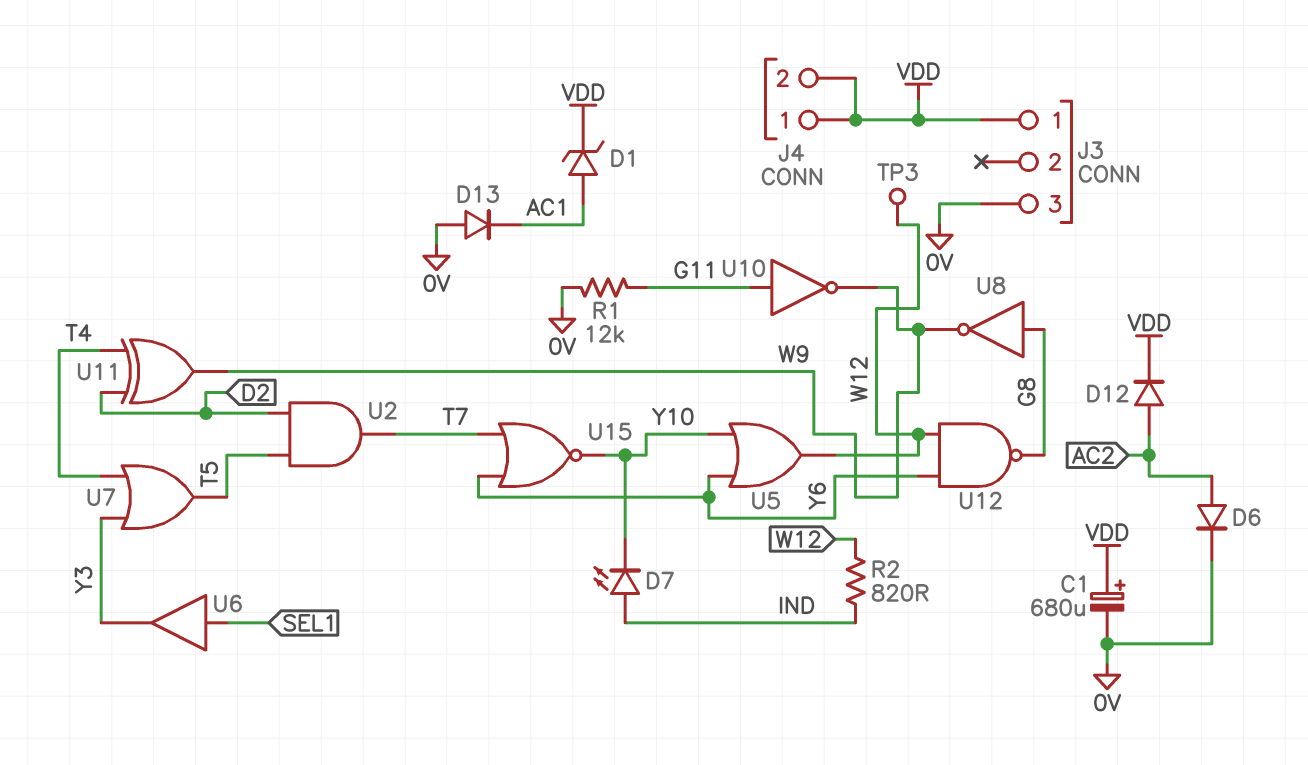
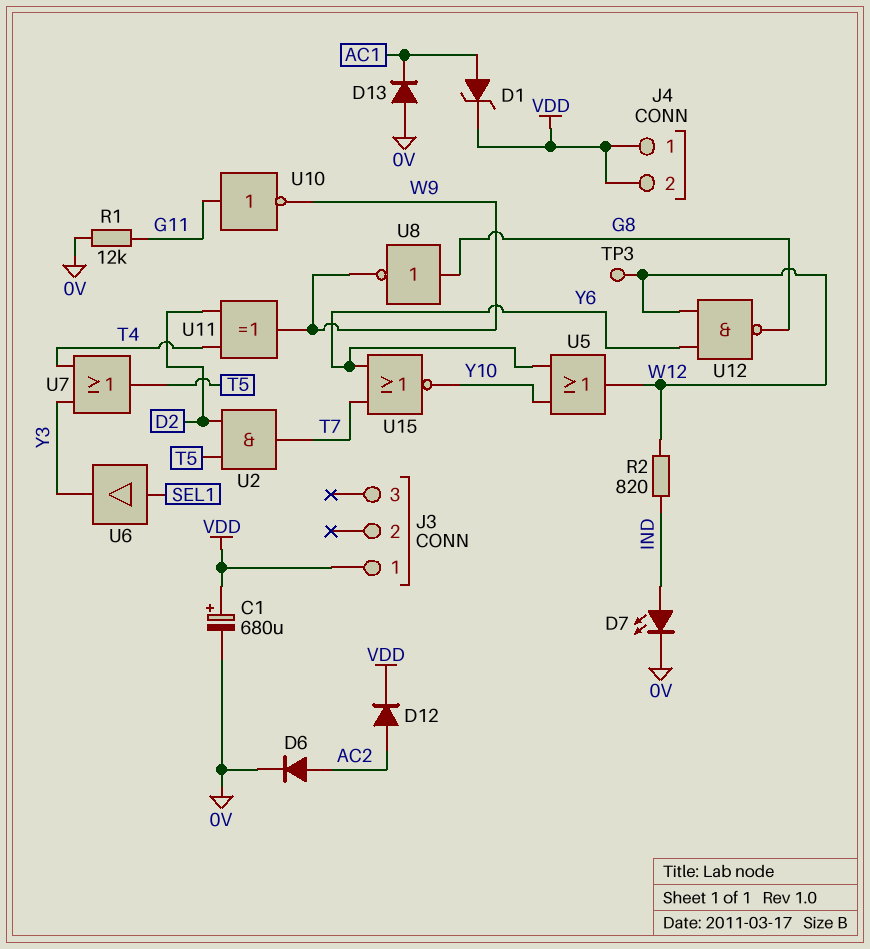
D7: LED (A IND, K Y10) -> LED (A IND, K 0V)
J3 pin 3: 0V -> none

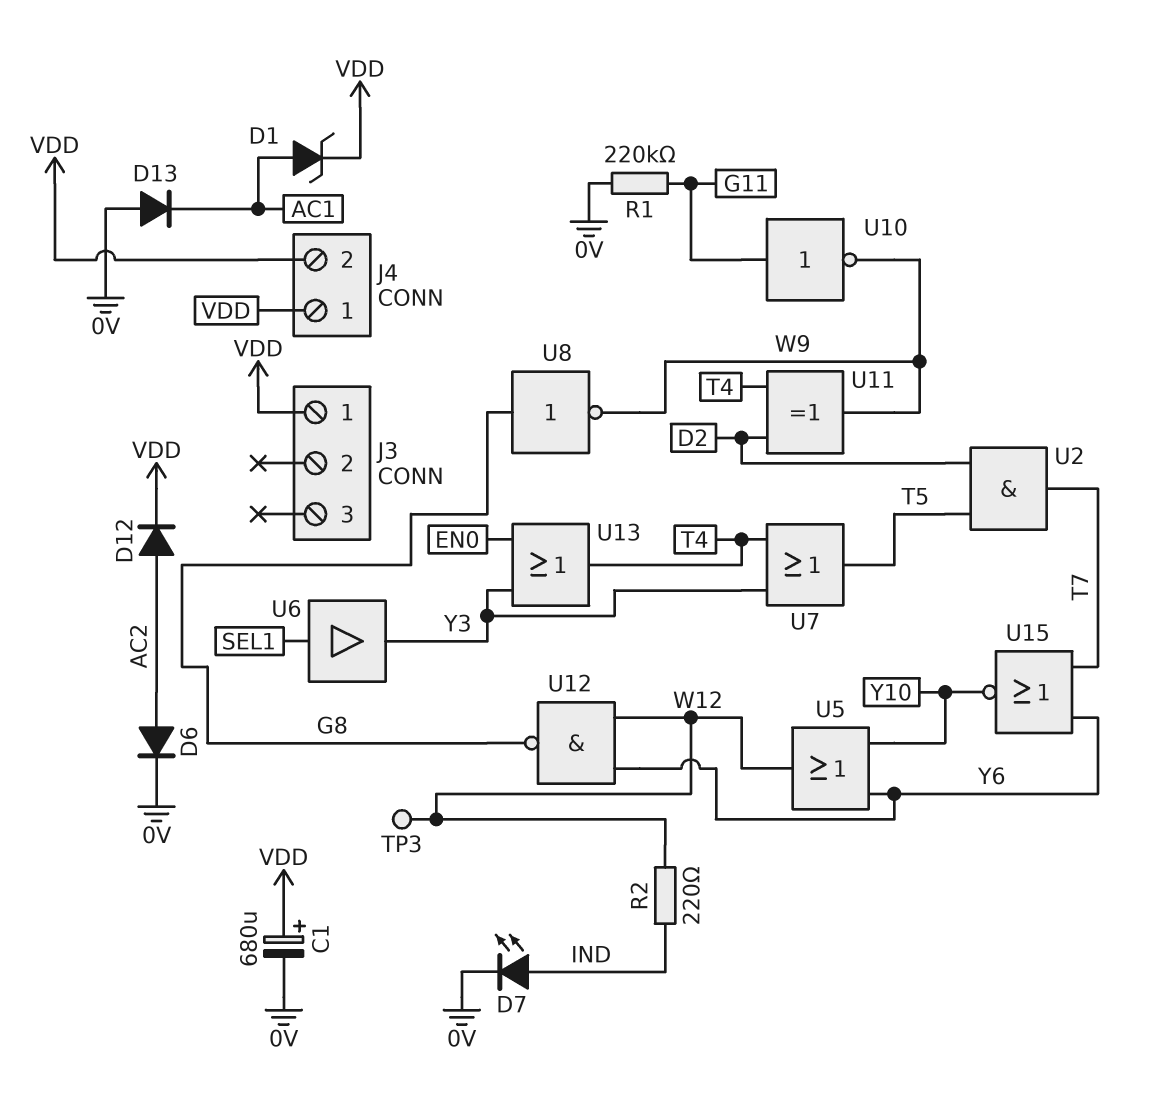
R1: 12k (0V, G11) -> 220k (0V, G11)
R2: 820 (IND, W12) -> 220 (IND, W12)
U13: none -> OR (in EN0, in Y3, out T4)

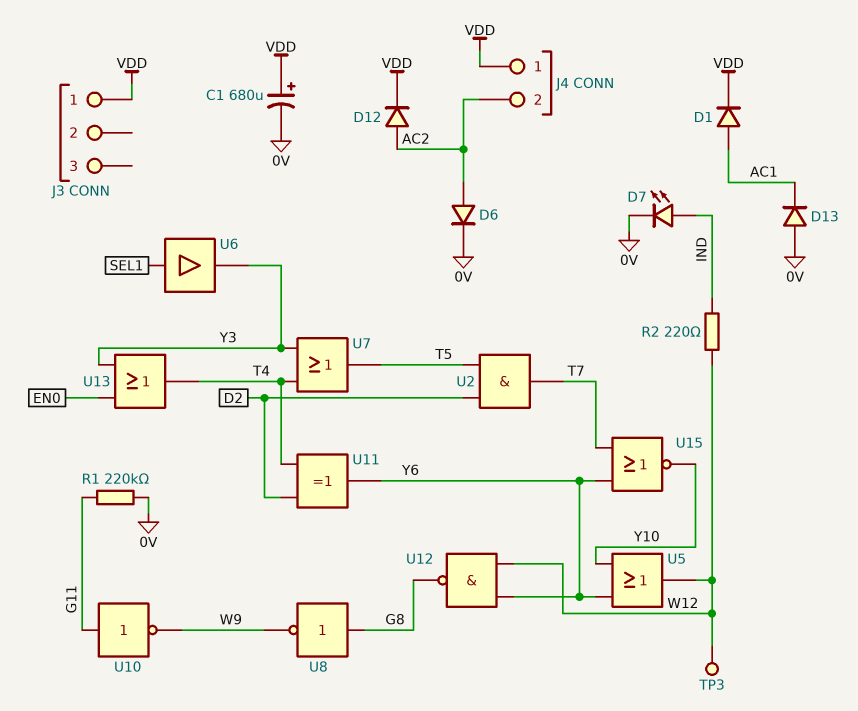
D1: zener (A AC1, K VDD) -> diode (A AC1, K VDD)
J4 pin 2: VDD -> AC2
U11: XOR (in D2, in T4, out W9) -> XOR (in D2, in T4, out Y6)

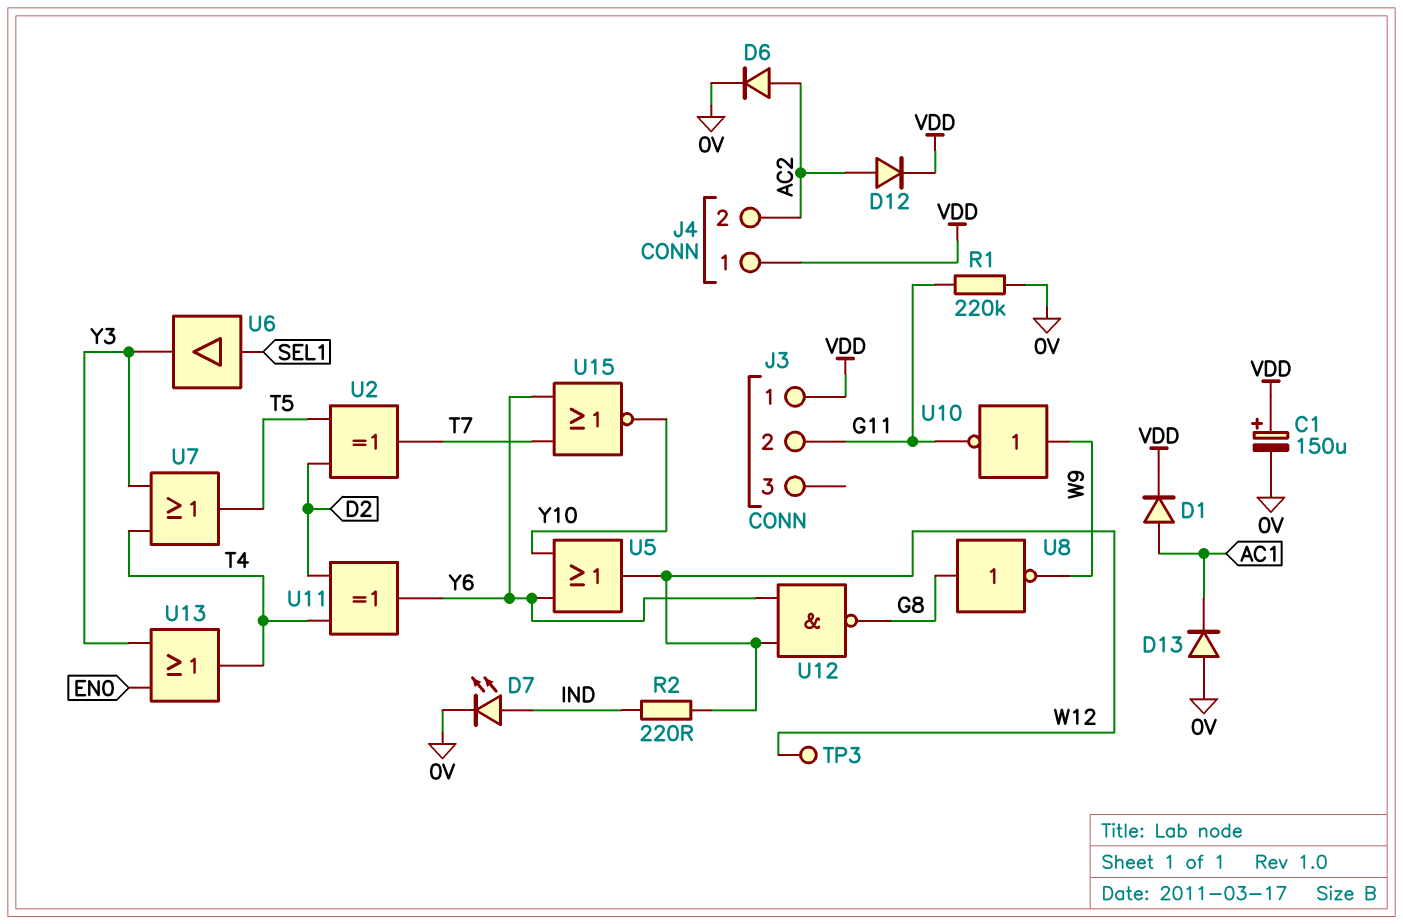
C1: 680uF (plus VDD, minus 0V) -> 150uF (plus VDD, minus 0V)
J3 pin 2: none -> G11
U2: AND (in D2, in T5, out T7) -> XOR (in D2, in T5, out T7)
U10: NOT (in G11, out W9) -> NOT (in W9, out G11)

